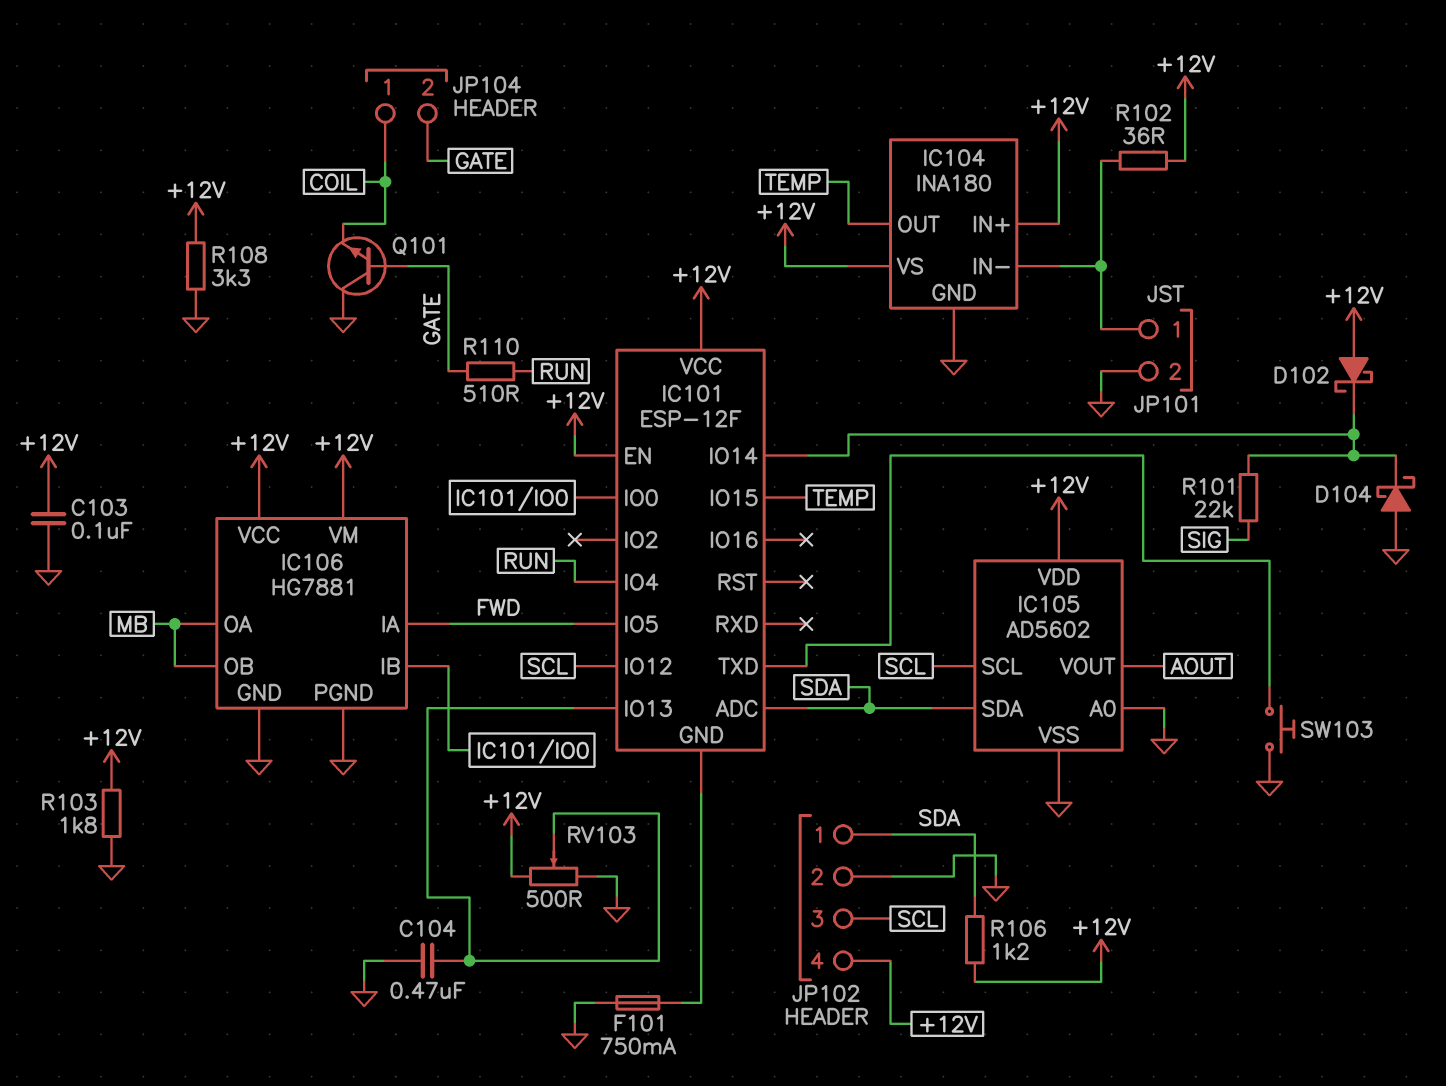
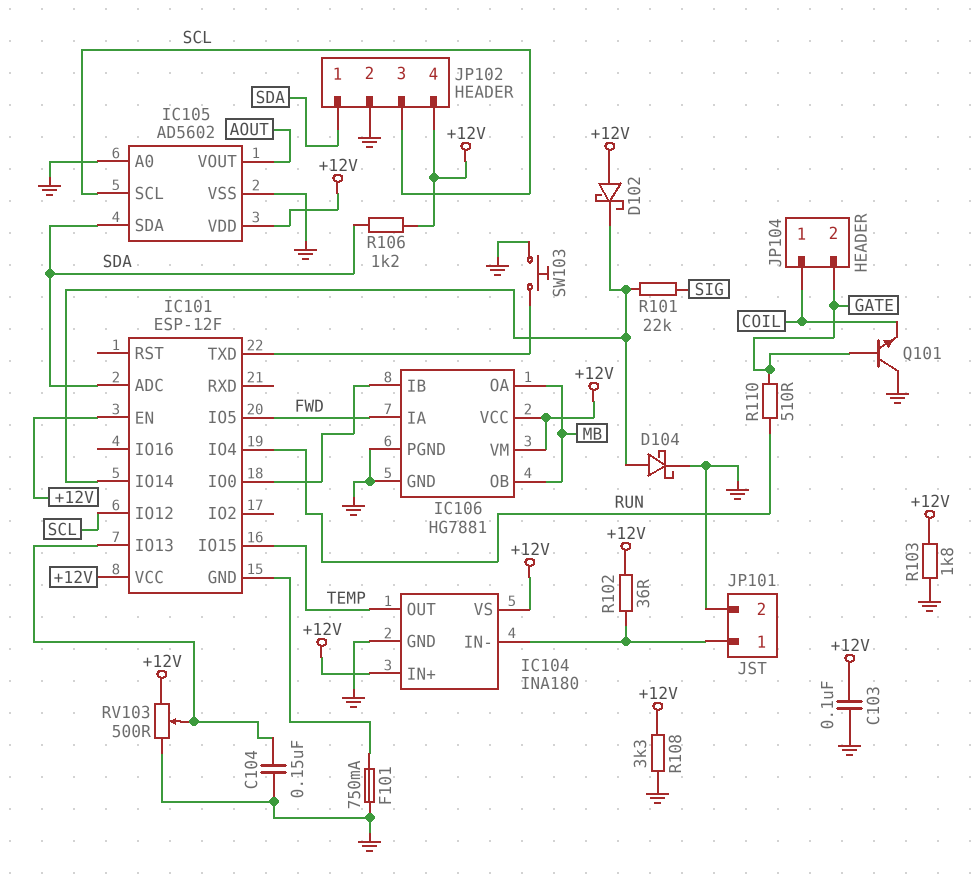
C104: 470nF (GND, IC101/IO13) -> 150nF (GND, IC101/IO13)
D104: schottky (A GND, K IC101/IO14) -> schottky (A IC101/IO14, K GND)

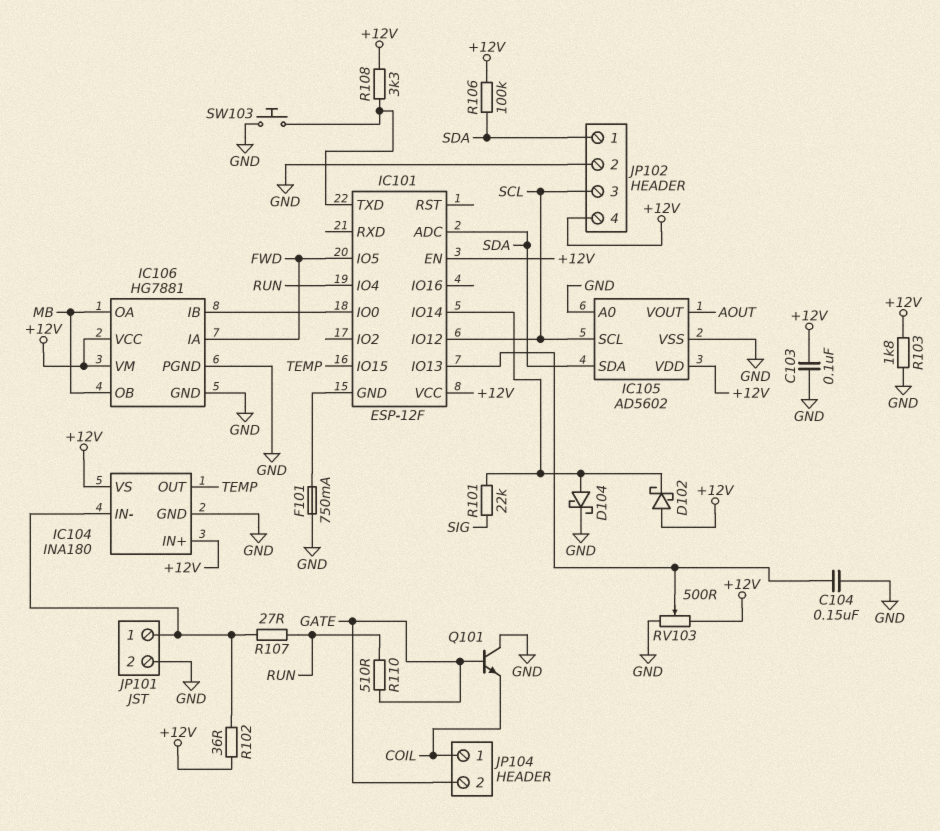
R106: 1.2k (+12V, SDA) -> 100k (+12V, SDA)
R107: none -> 27 (IC104/IN-, RUN)
R108: 3.3k (+12V, GND) -> 3.3k (+12V, IC101/TXD)

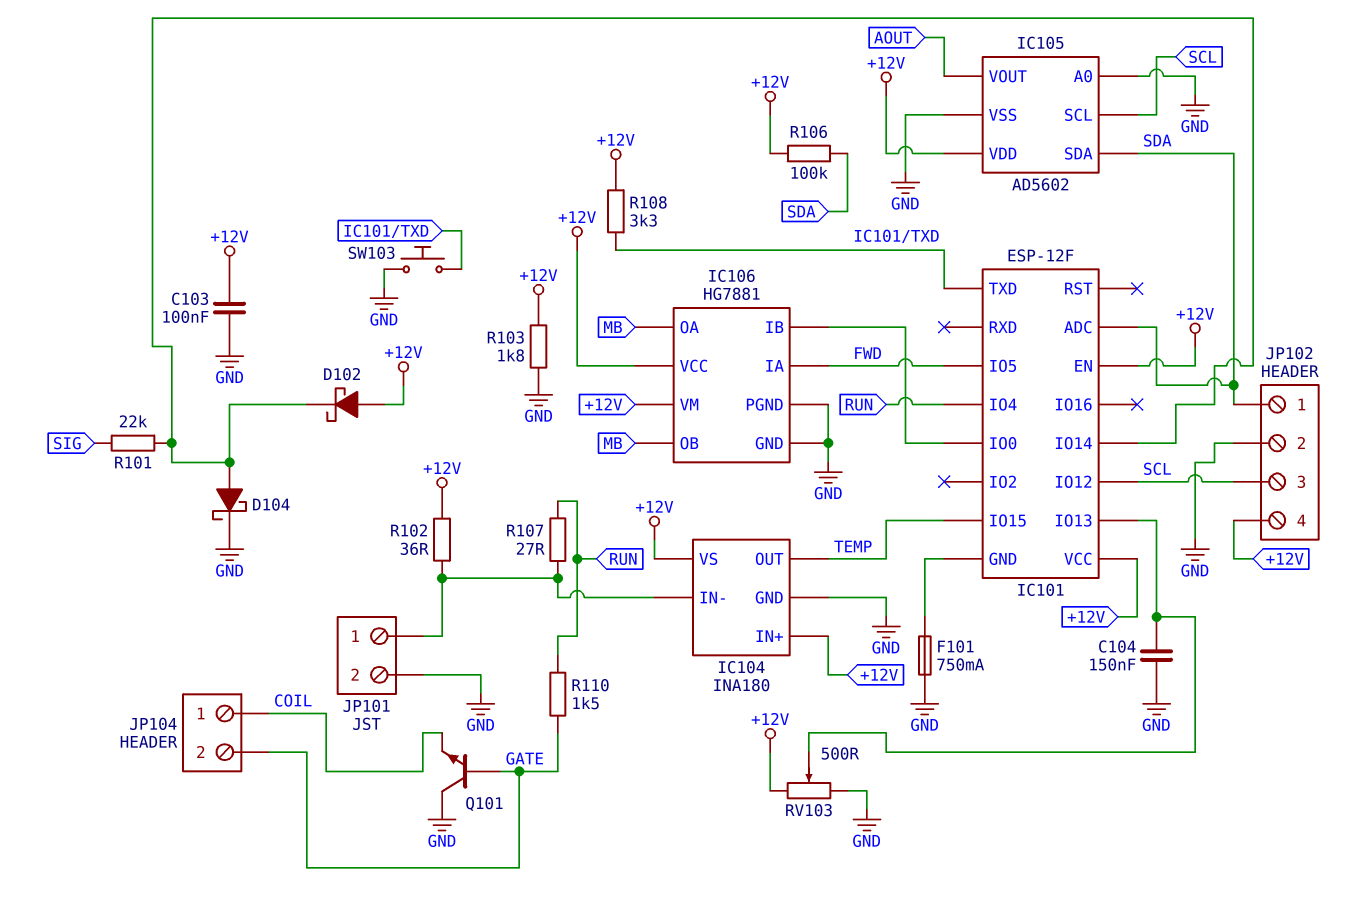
R110: 510 (GATE, RUN) -> 1.5k (GATE, RUN)

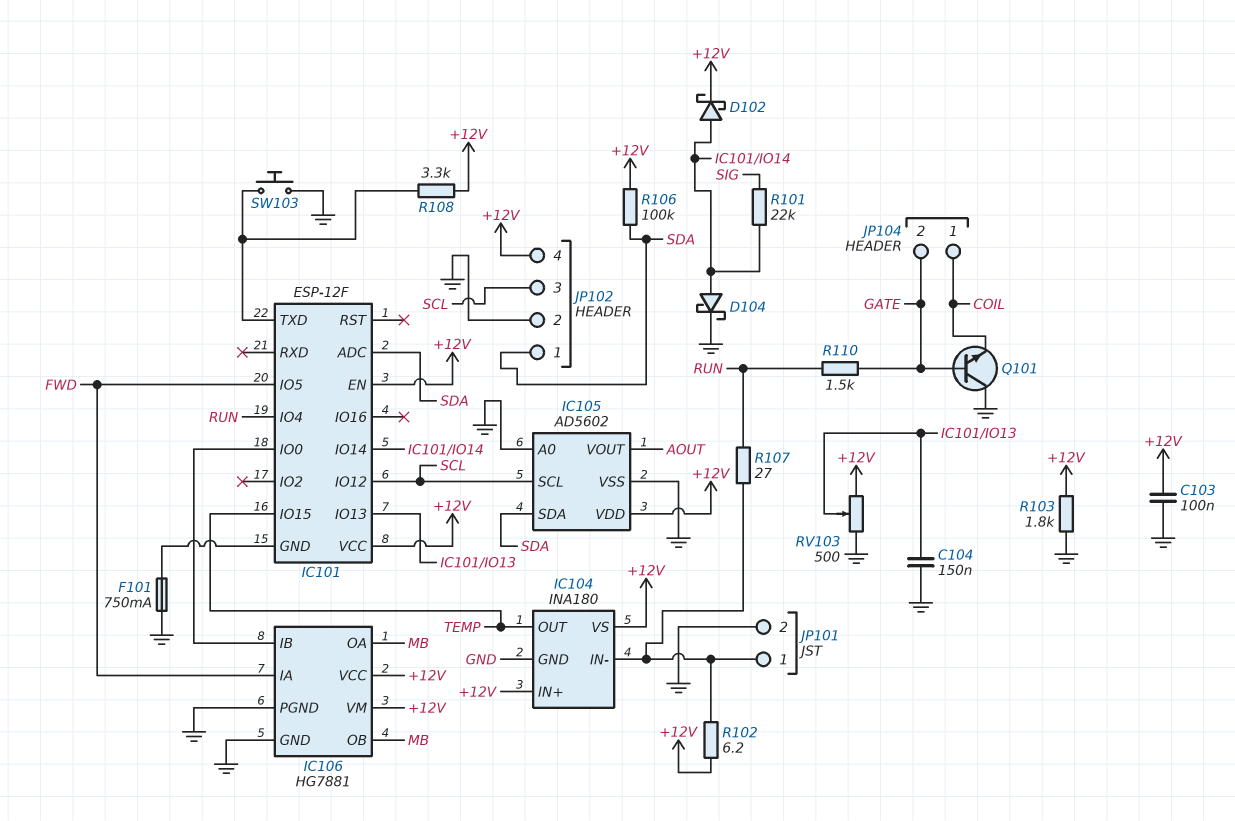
D102: schottky (A +12V, K IC101/IO14) -> schottky (A IC101/IO14, K +12V)
R102: 36 (+12V, IC104/IN-) -> 6.2 (+12V, IC104/IN-)

